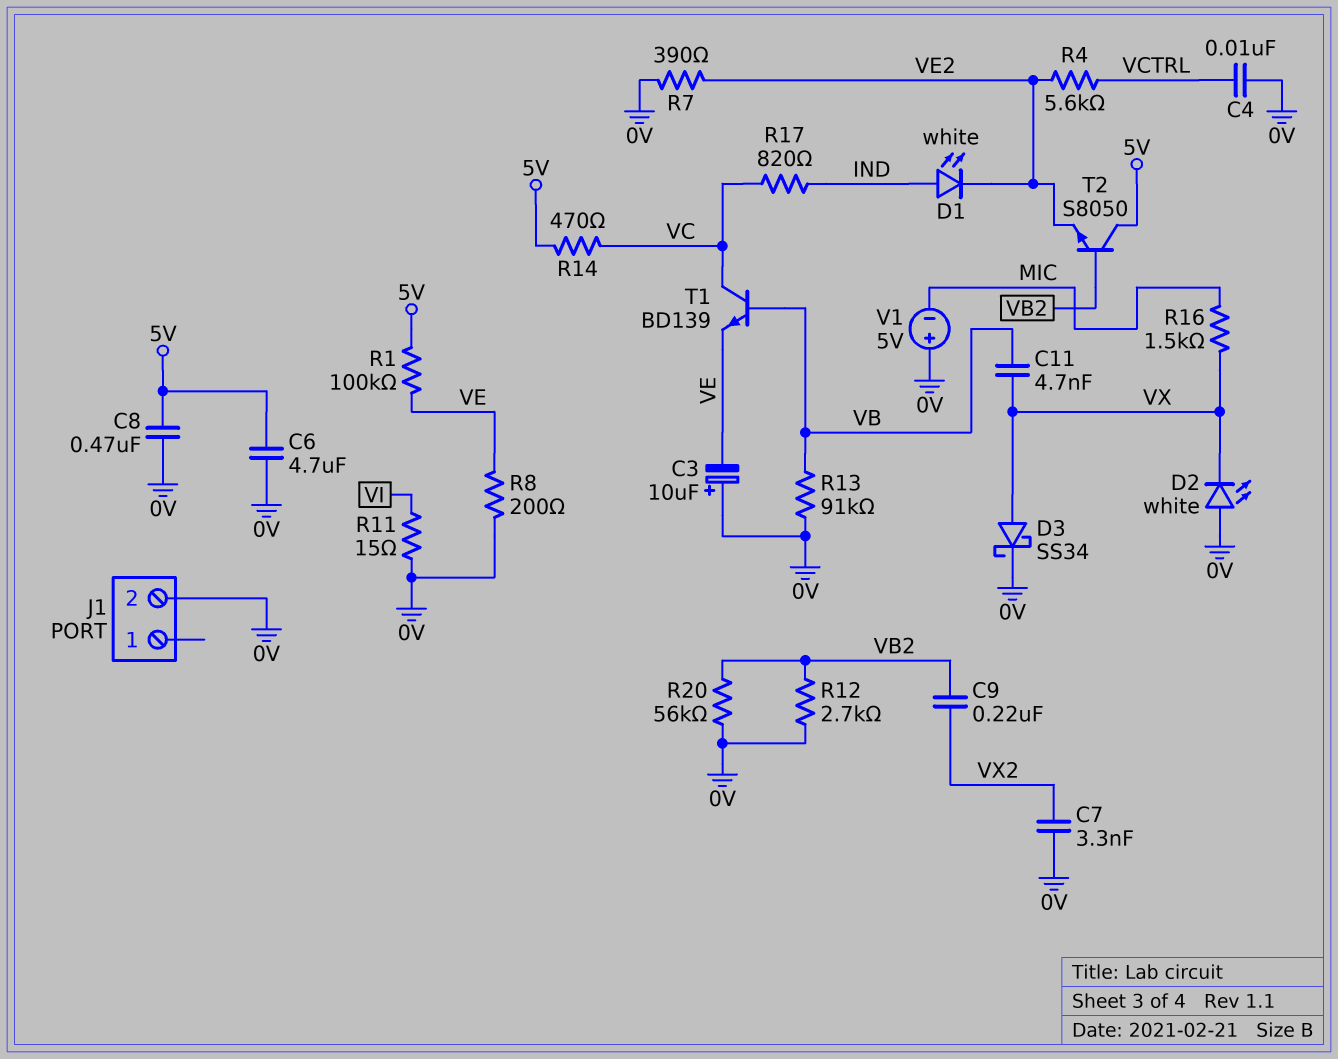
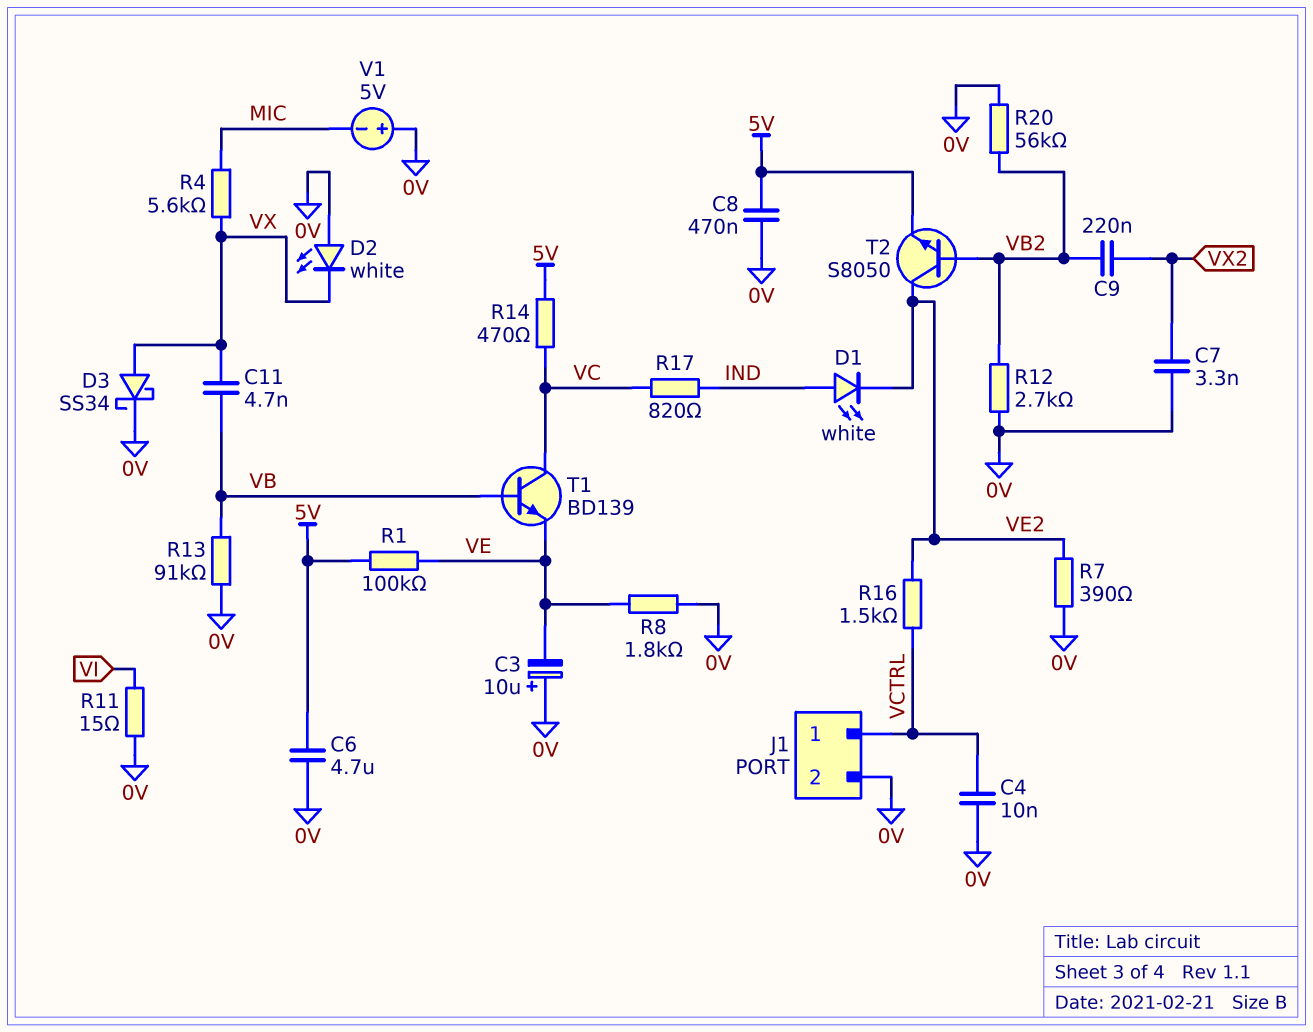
J1 pin 1: none -> VCTRL
R4: 5.6k (VCTRL, VE2) -> 5.6k (MIC, VX)
R8: 200 (0V, VE) -> 1.8k (0V, VE)
R16: 1.5k (MIC, VX) -> 1.5k (VCTRL, VE2)
T2: NPN S8050 (B VB2, C 5V, E VE2) -> NPN S8050 (B VB2, C VE2, E 5V)

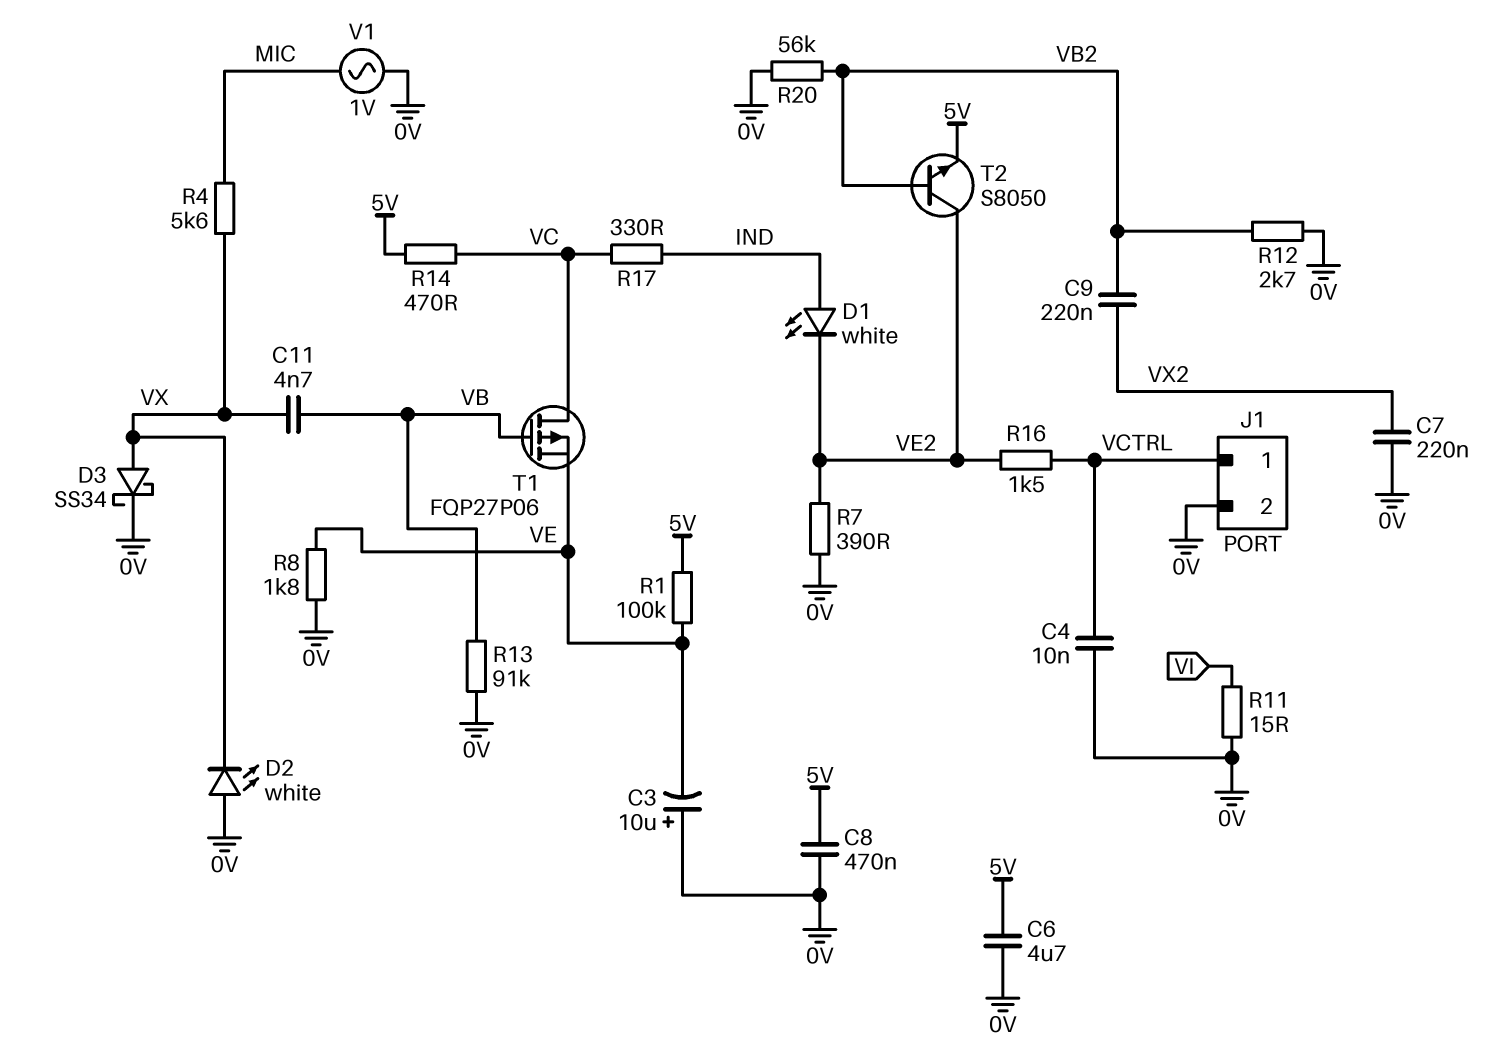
C7: 3.3nF (0V, VX2) -> 220nF (0V, VX2)
R17: 820 (IND, VC) -> 330 (IND, VC)
T1: NPN BD139 (B VB, C VC, E VE) -> PMOS FQP27P06 (G VB, D VC, S VE)
V1: 5V (plus 0V, minus MIC) -> AC 1V (0V, MIC)

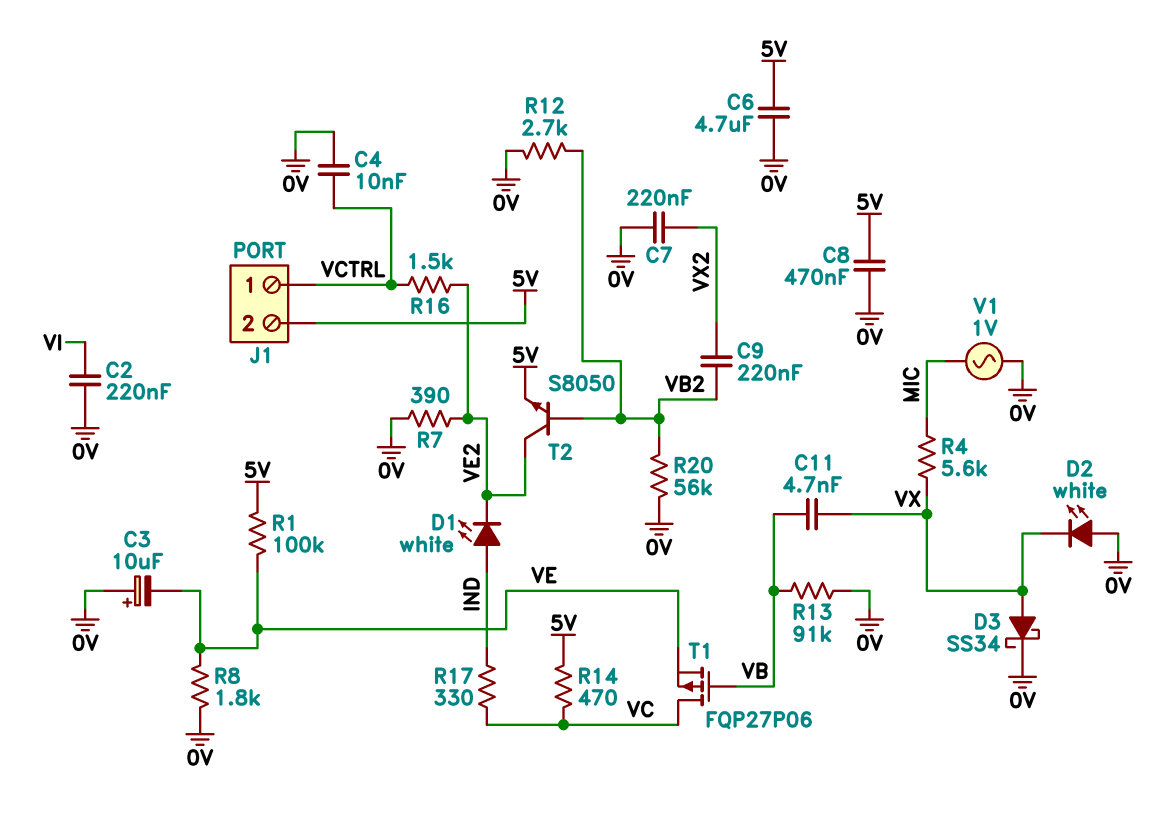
C2: none -> 220nF (0V, VI)
J1 pin 2: 0V -> 5V
R11: 15 (0V, VI) -> none

